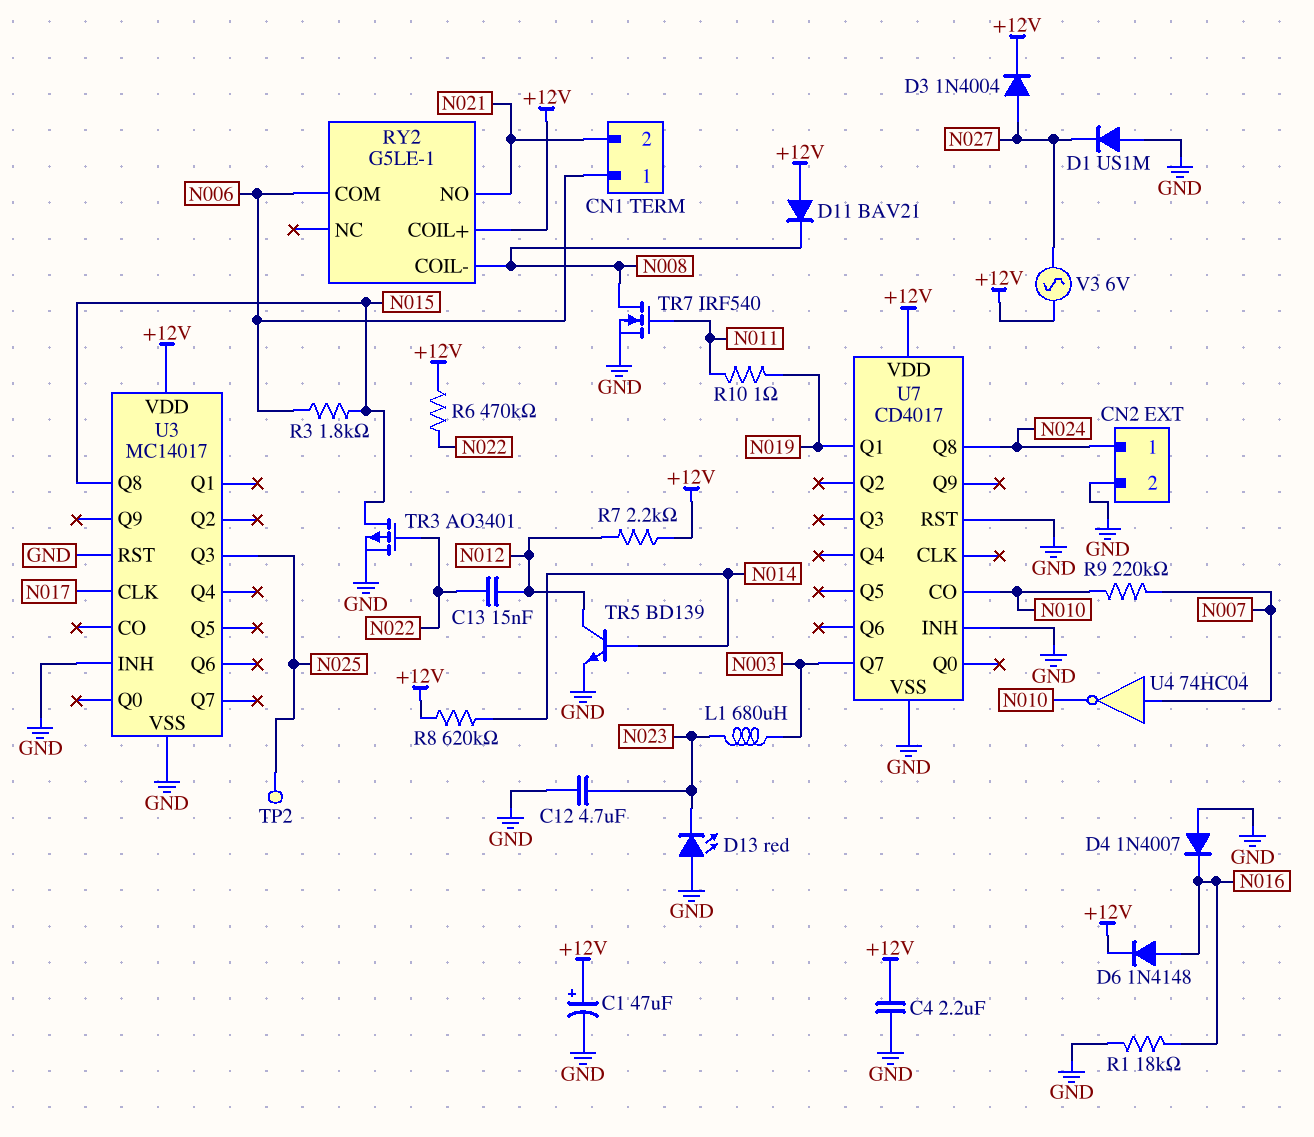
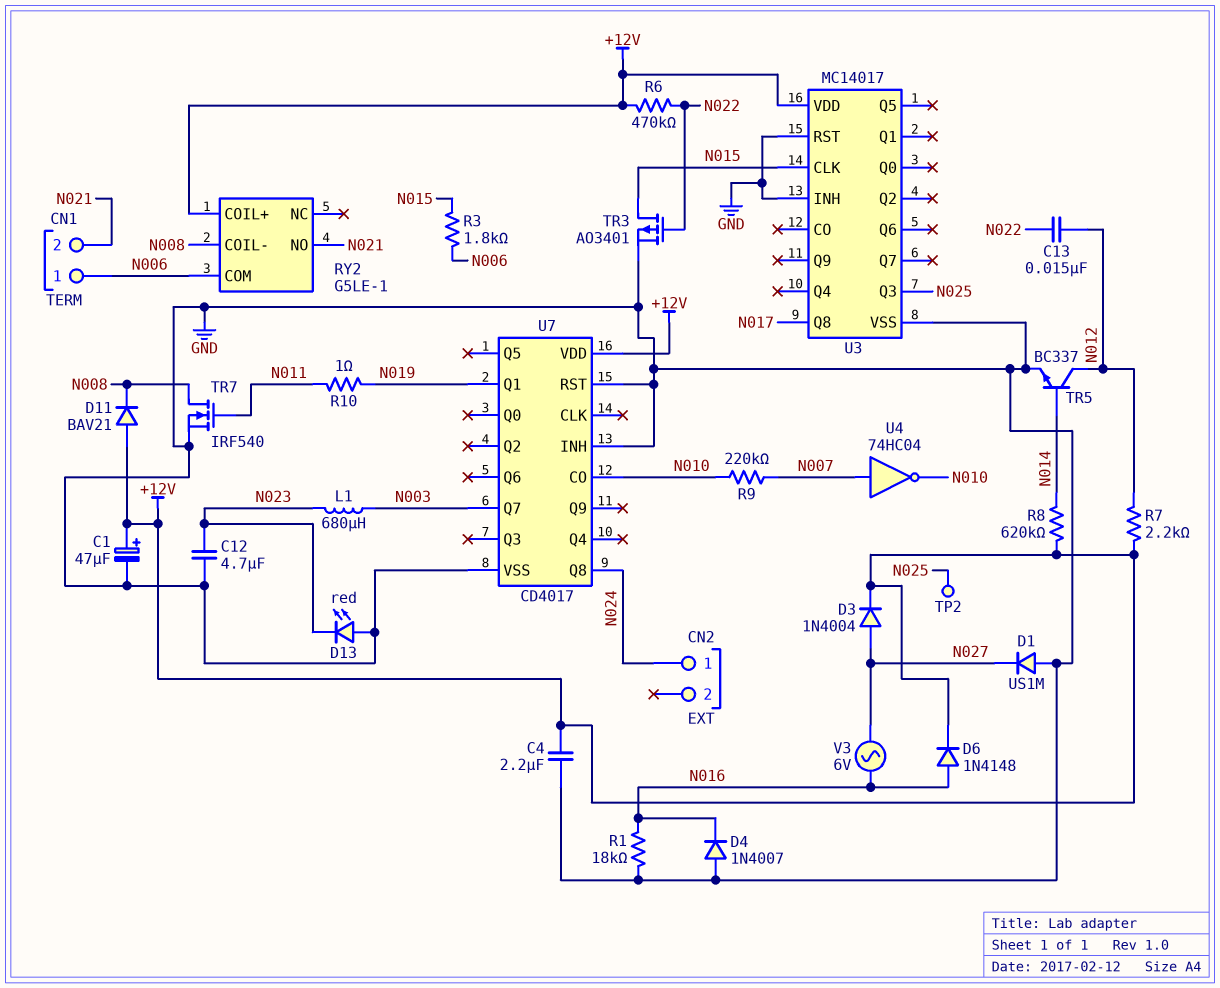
CN2 pin 2: GND -> none
TR5: NPN BD139 (B N014, C N012, E GND) -> NPN BC337 (B N014, C N012, E GND)
U3 pin CLK: N017 -> N015
U3 pin Q8: N015 -> N017
V3: AC 6V (+12V, N027) -> AC 6V (N016, N027)

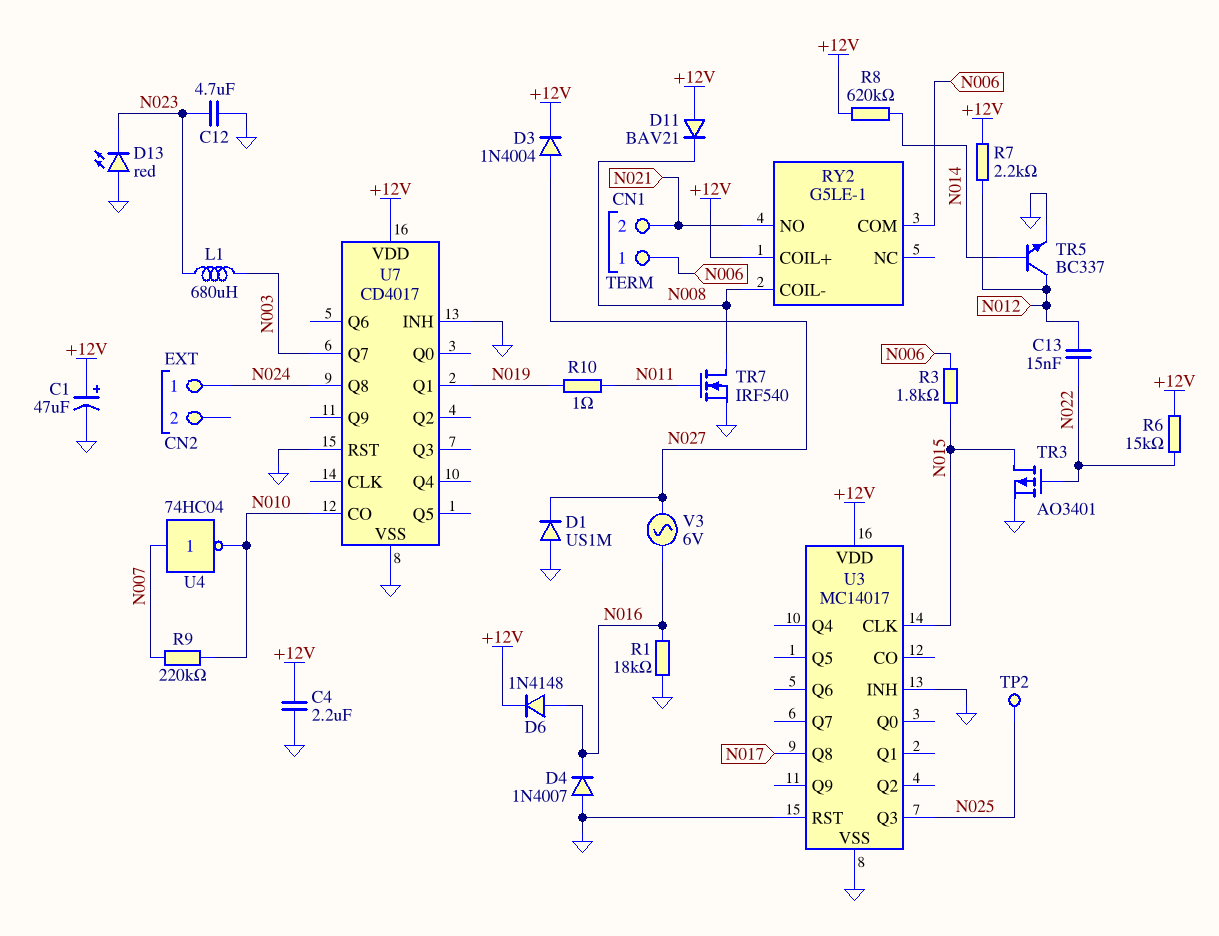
R6: 470k (+12V, N022) -> 15k (+12V, N022)

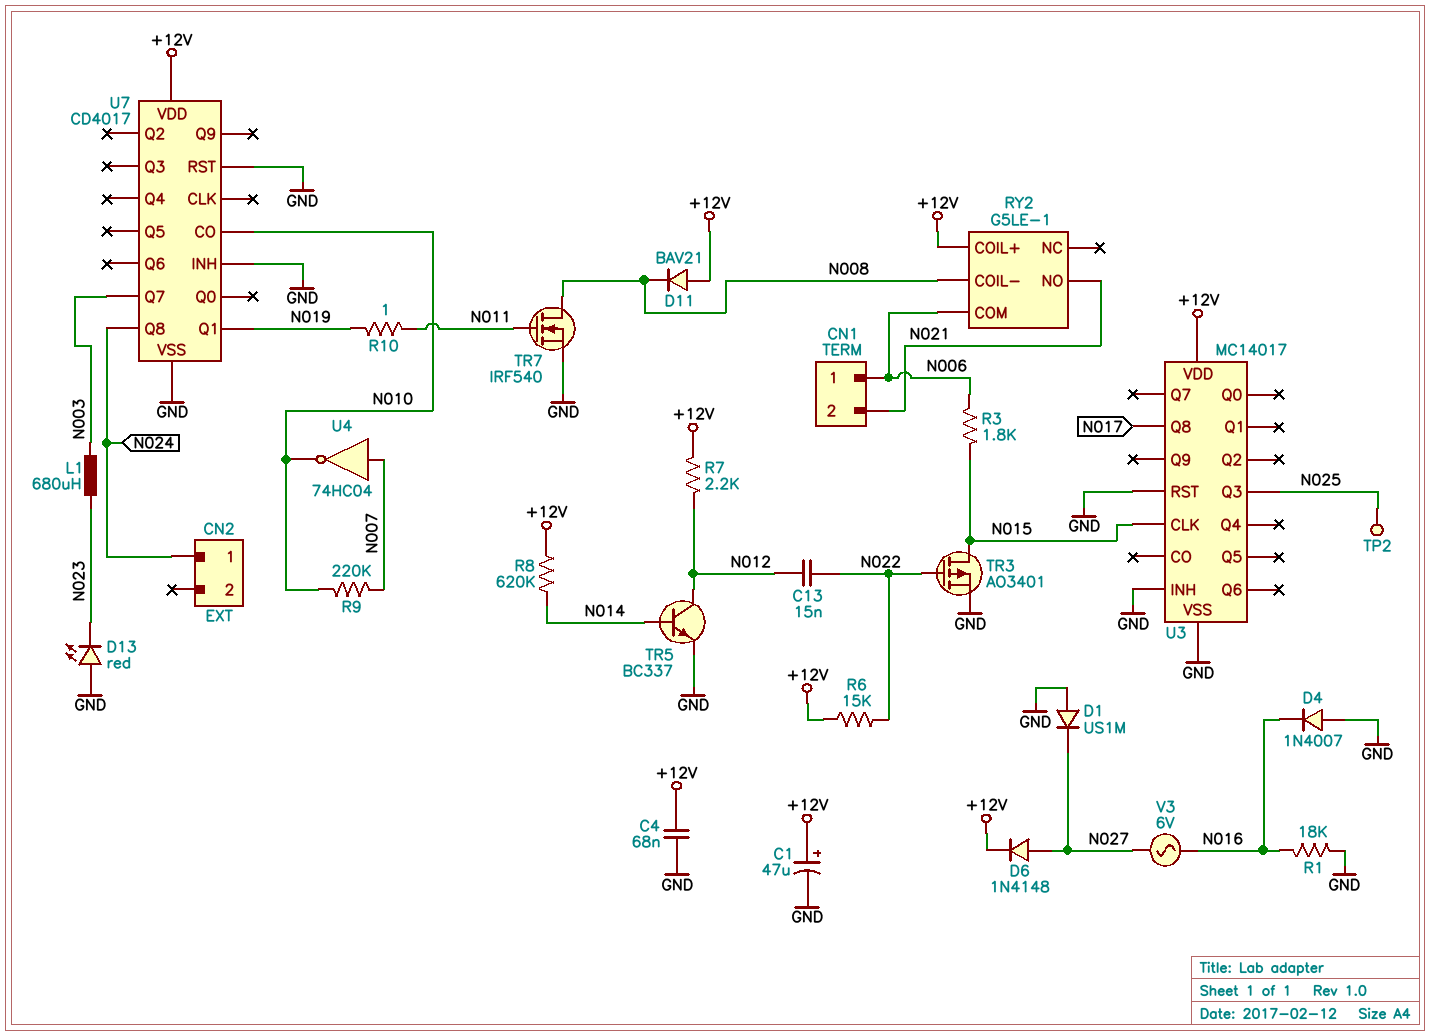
C4: 2.2uF (+12V, GND) -> 68nF (+12V, GND)
C12: 4.7uF (GND, N023) -> none
D3: diode 1N4004 (A N027, K +12V) -> none
D6: diode 1N4148 (A N016, K +12V) -> diode 1N4148 (A N027, K +12V)

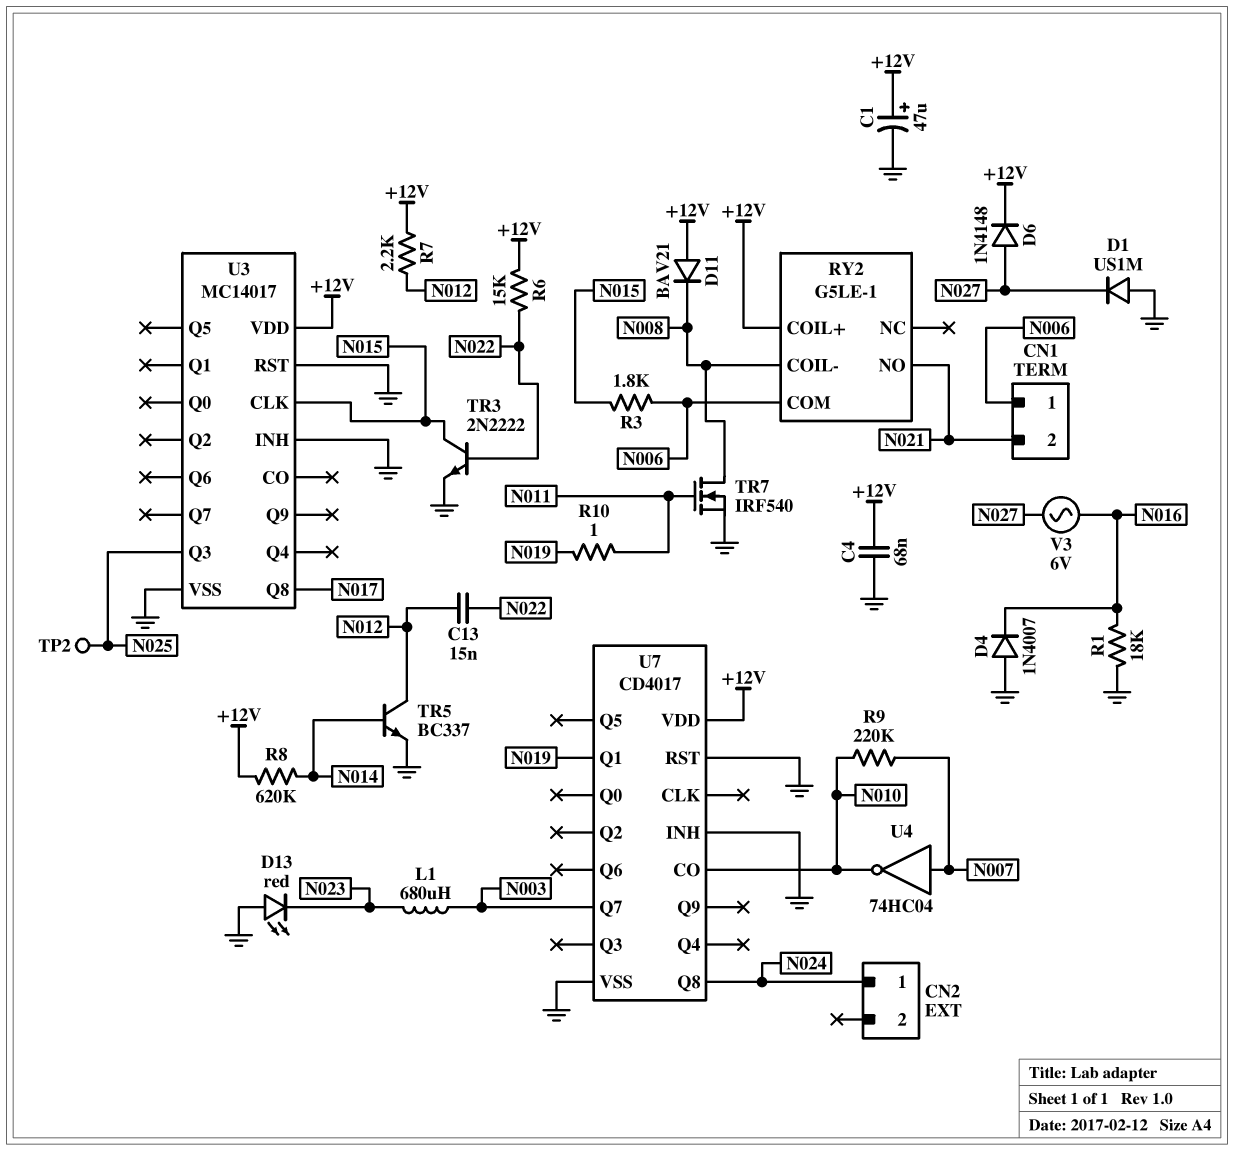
TR3: PMOS AO3401 (G N022, D N015, S GND) -> NPN 2N2222 (B N022, C N015, E GND)

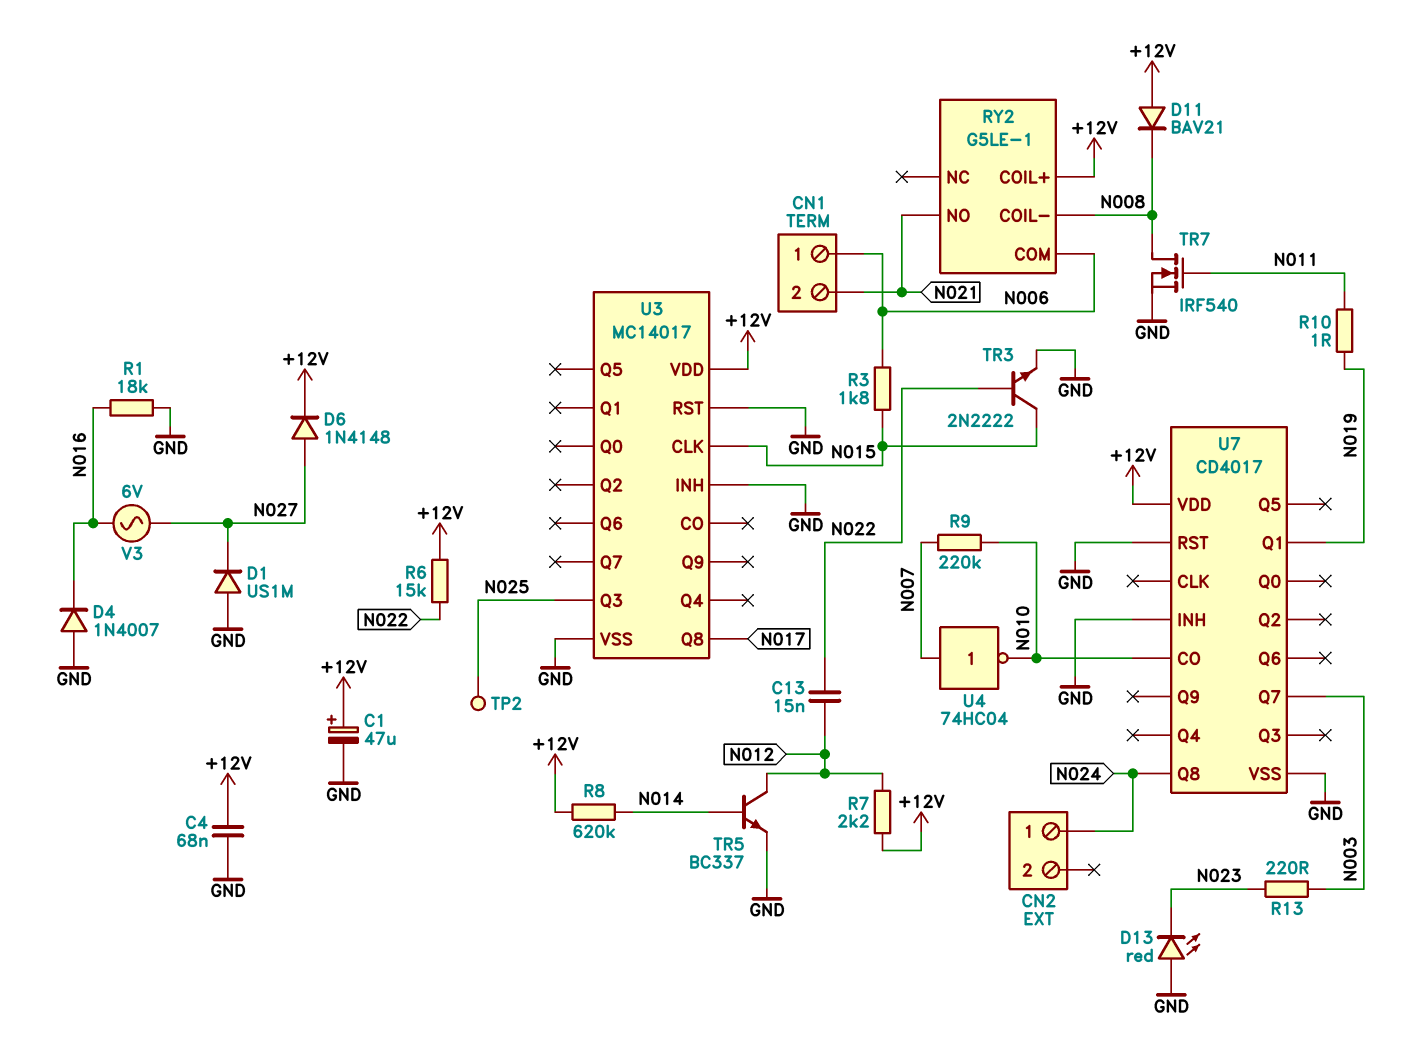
L1: 680uH (N003, N023) -> none
R13: none -> 220 (N003, N023)

